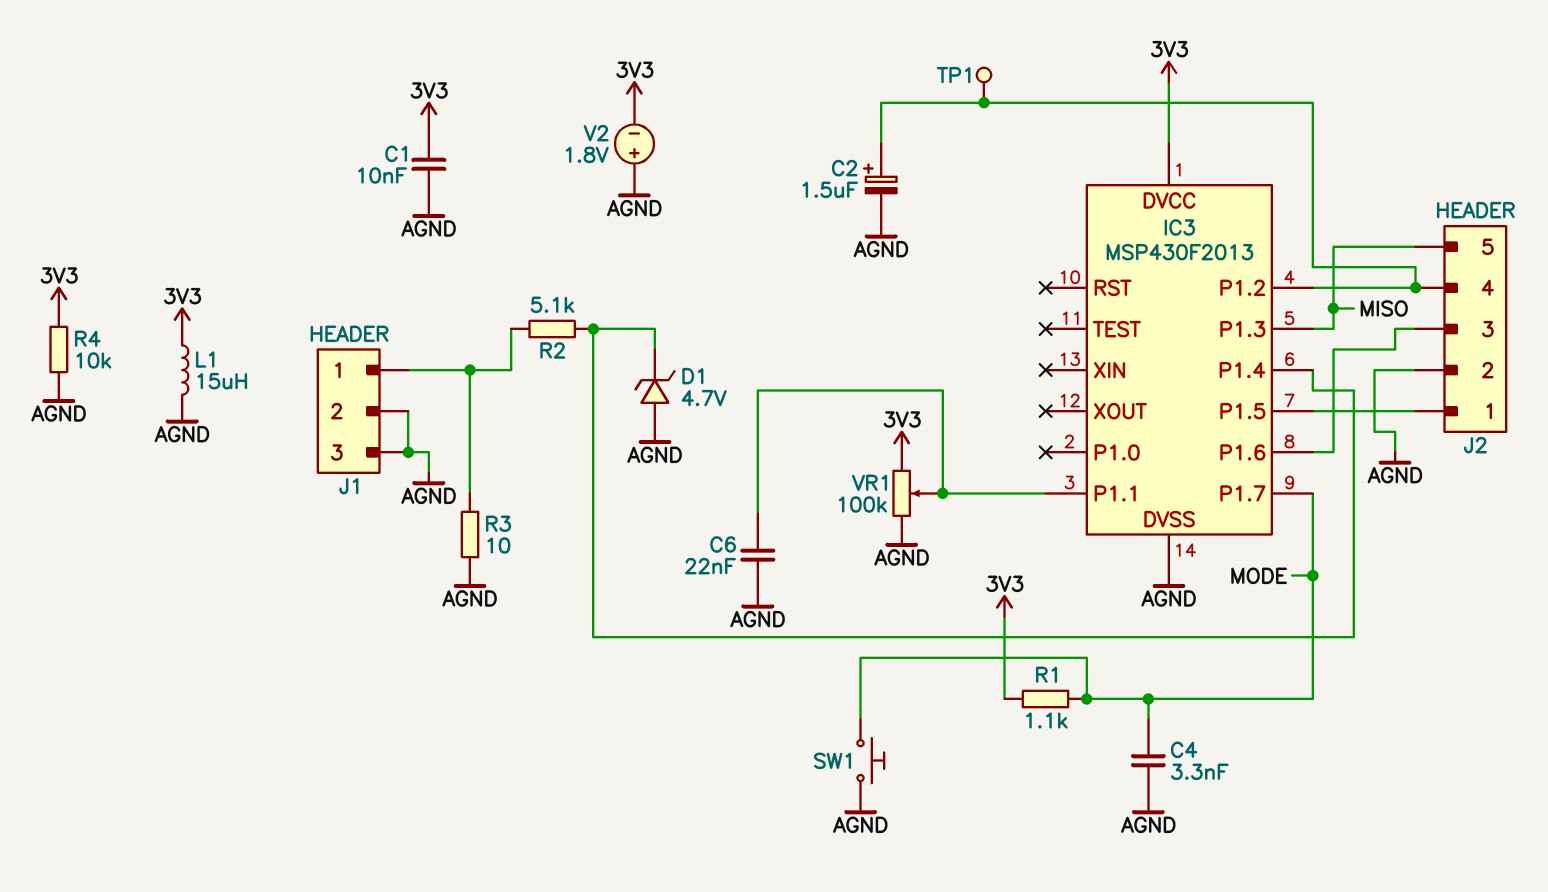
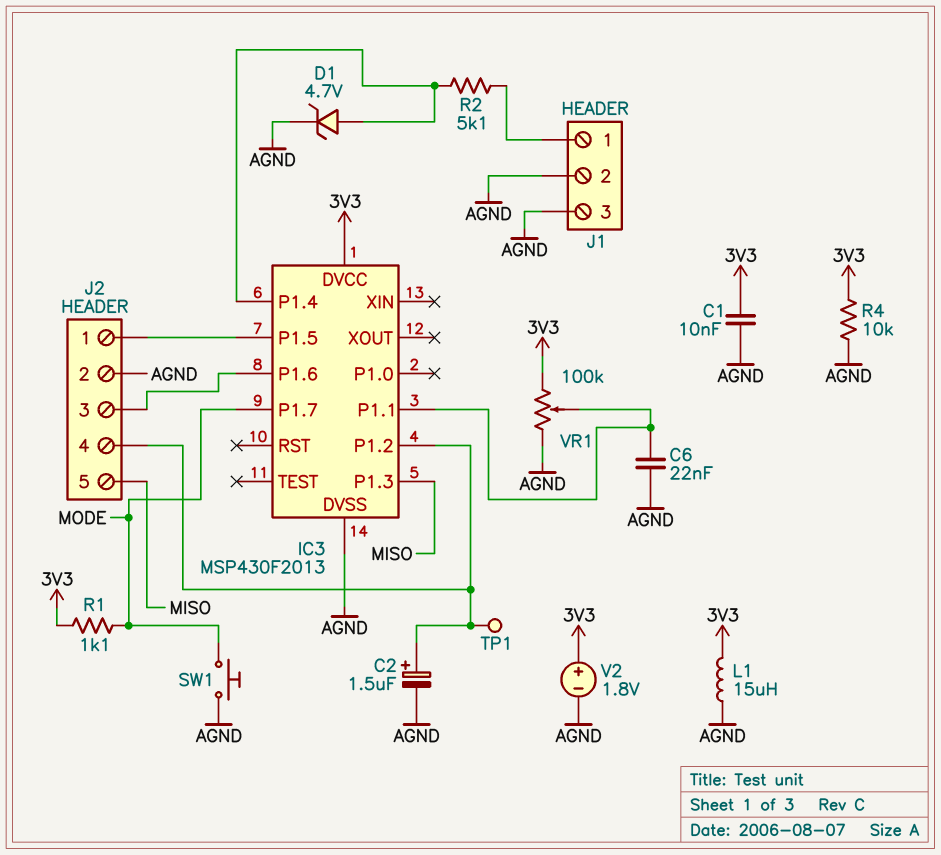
C4: 3.3nF (AGND, MODE) -> none
D1: zener 4.7V (A AGND, K IC3/P1.4) -> zener 4.7V (A IC3/P1.4, K AGND)
R3: 10 (AGND, J1/1) -> none
V2: 1.8V (plus AGND, minus 3V3) -> 1.8V (plus 3V3, minus AGND)

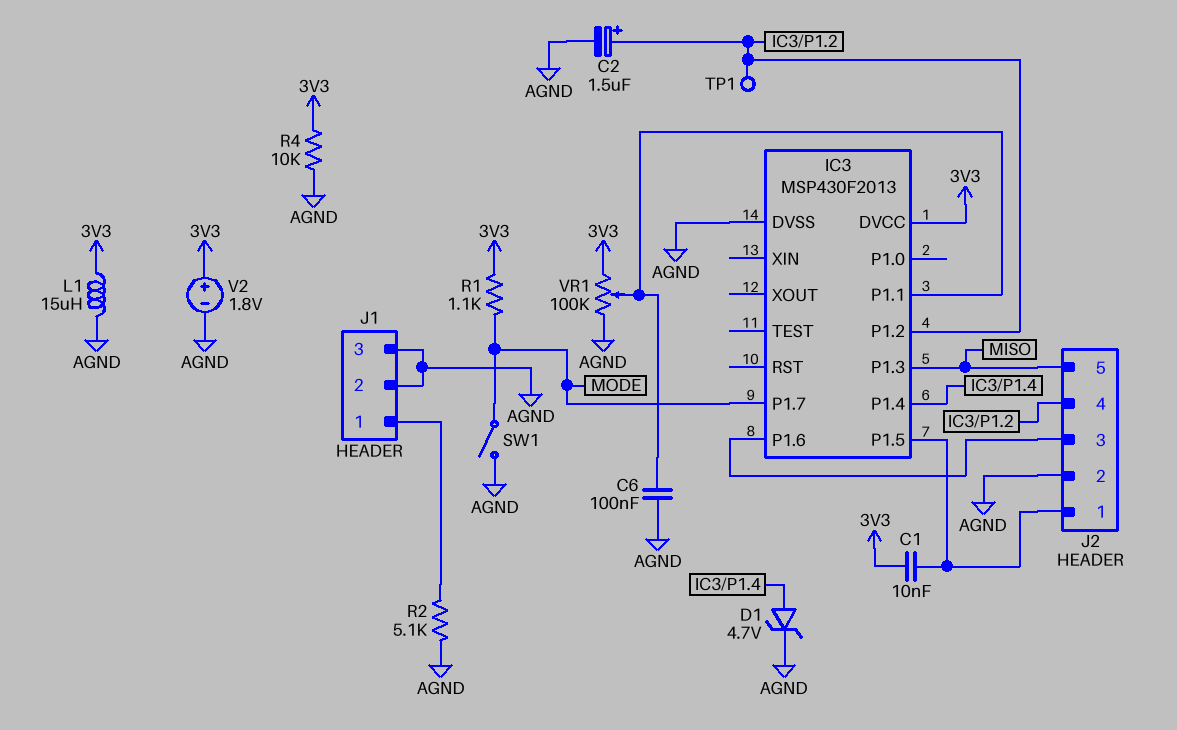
C1: 10nF (3V3, AGND) -> 10nF (3V3, IC3/P1.5)
C6: 22nF (AGND, IC3/P1.1) -> 100nF (AGND, IC3/P1.1)
R2: 5.1k (IC3/P1.4, J1/1) -> 5.1k (AGND, J1/1)
SW1: button (AGND, MODE) -> switch (AGND, MODE)

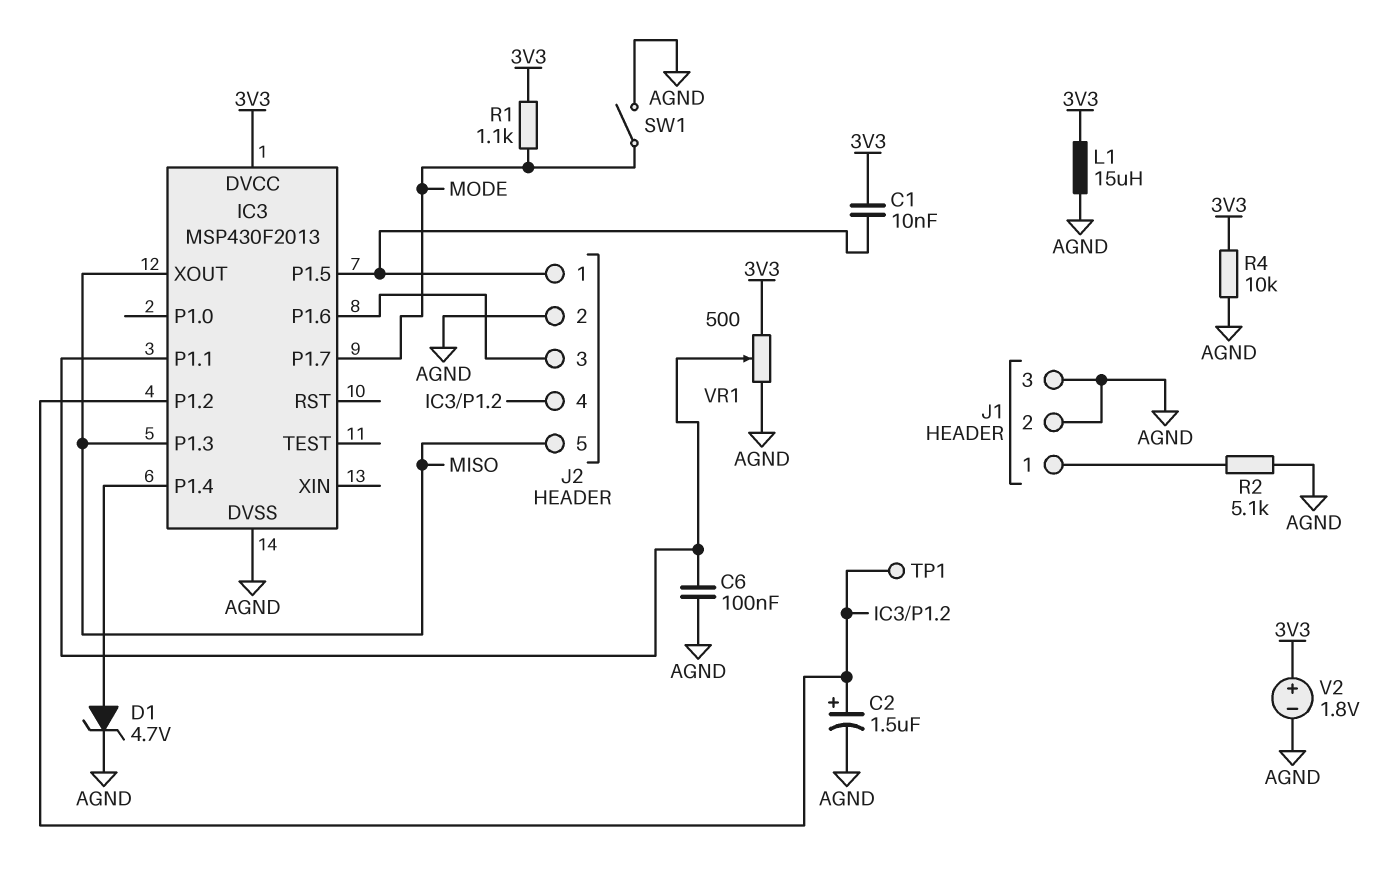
IC3 pin XOUT: none -> MISO
VR1: 100k (3V3, AGND, wiper IC3/P1.1) -> 500 (3V3, AGND, wiper IC3/P1.1)

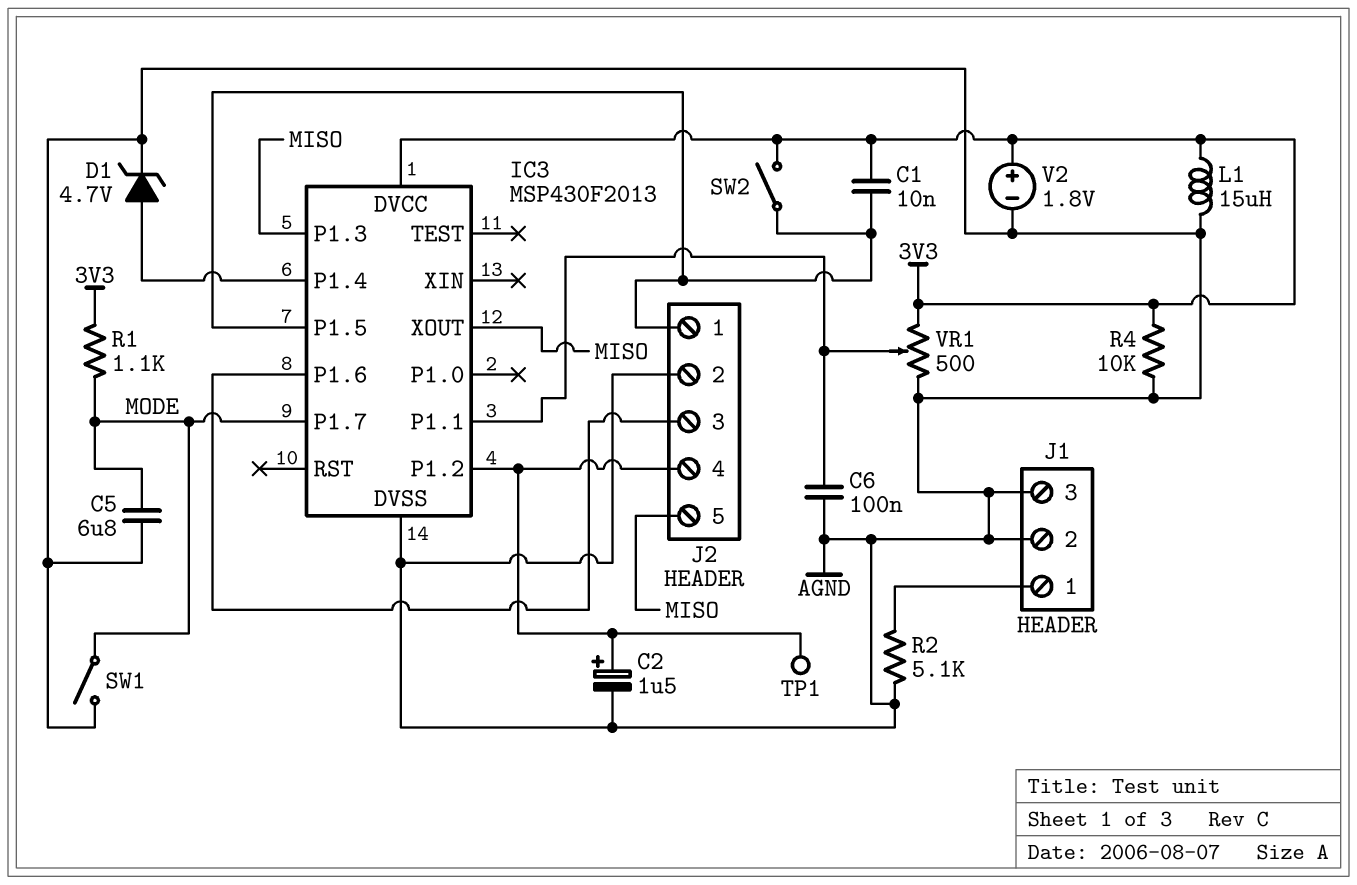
C5: none -> 6.8uF (AGND, MODE)
SW2: none -> switch (3V3, IC3/P1.5)

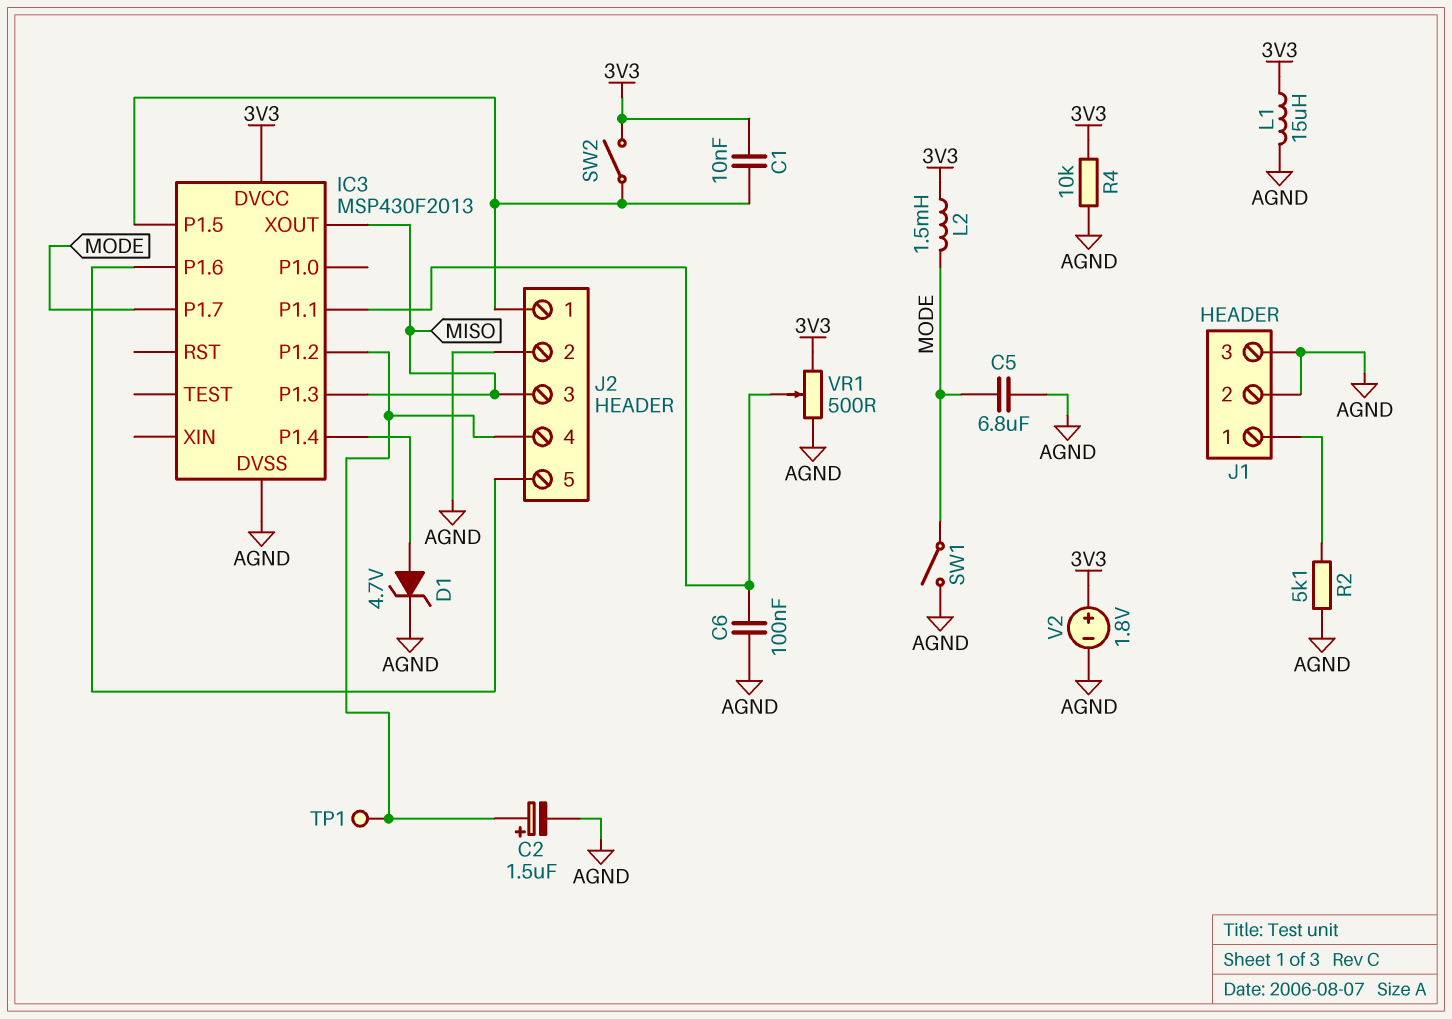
J2 pin 3: IC3/P1.6 -> MISO
J2 pin 5: MISO -> IC3/P1.6
L2: none -> 1.5mH (3V3, MODE)
R1: 1.1k (3V3, MODE) -> none

